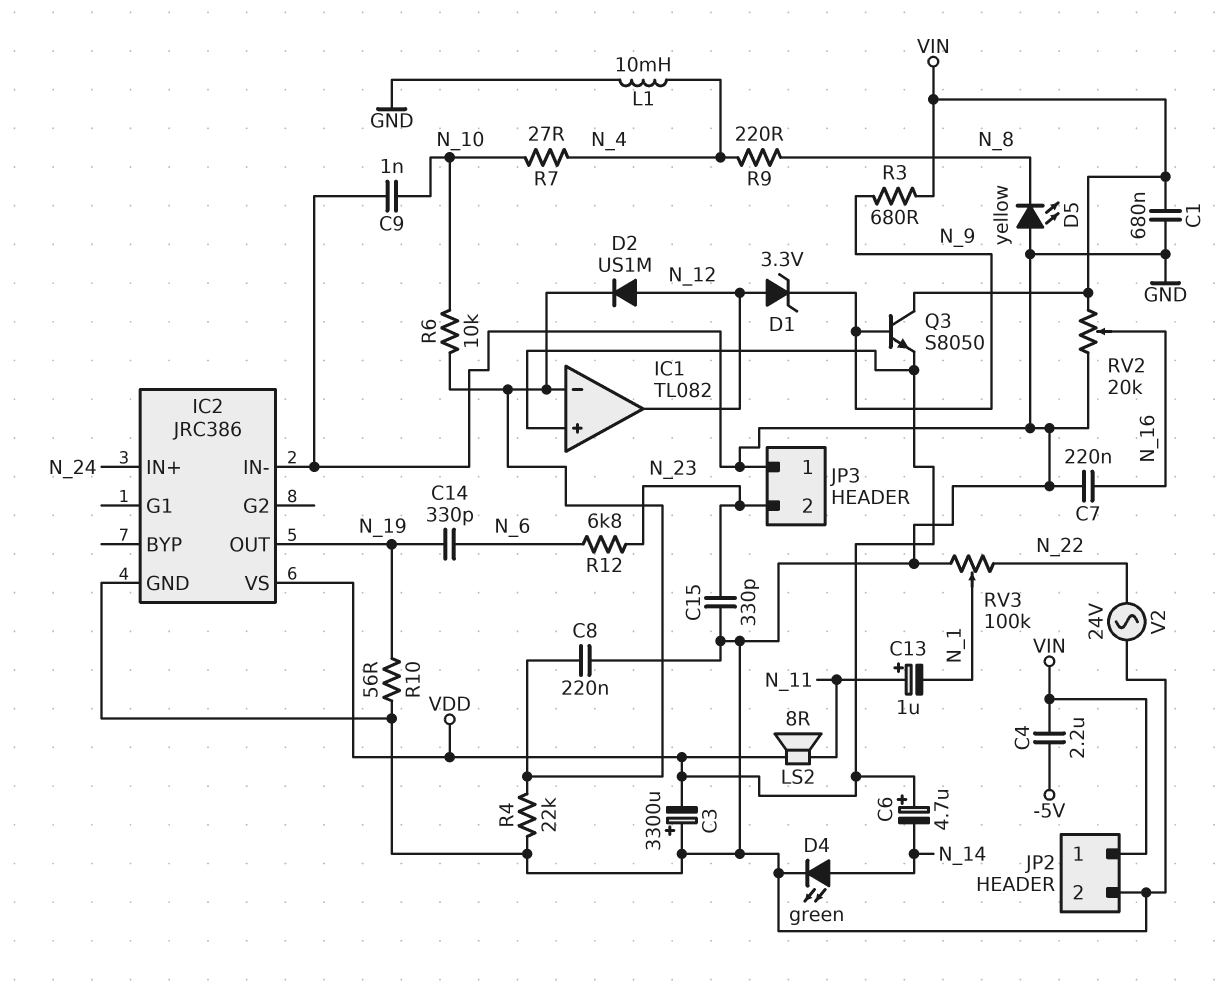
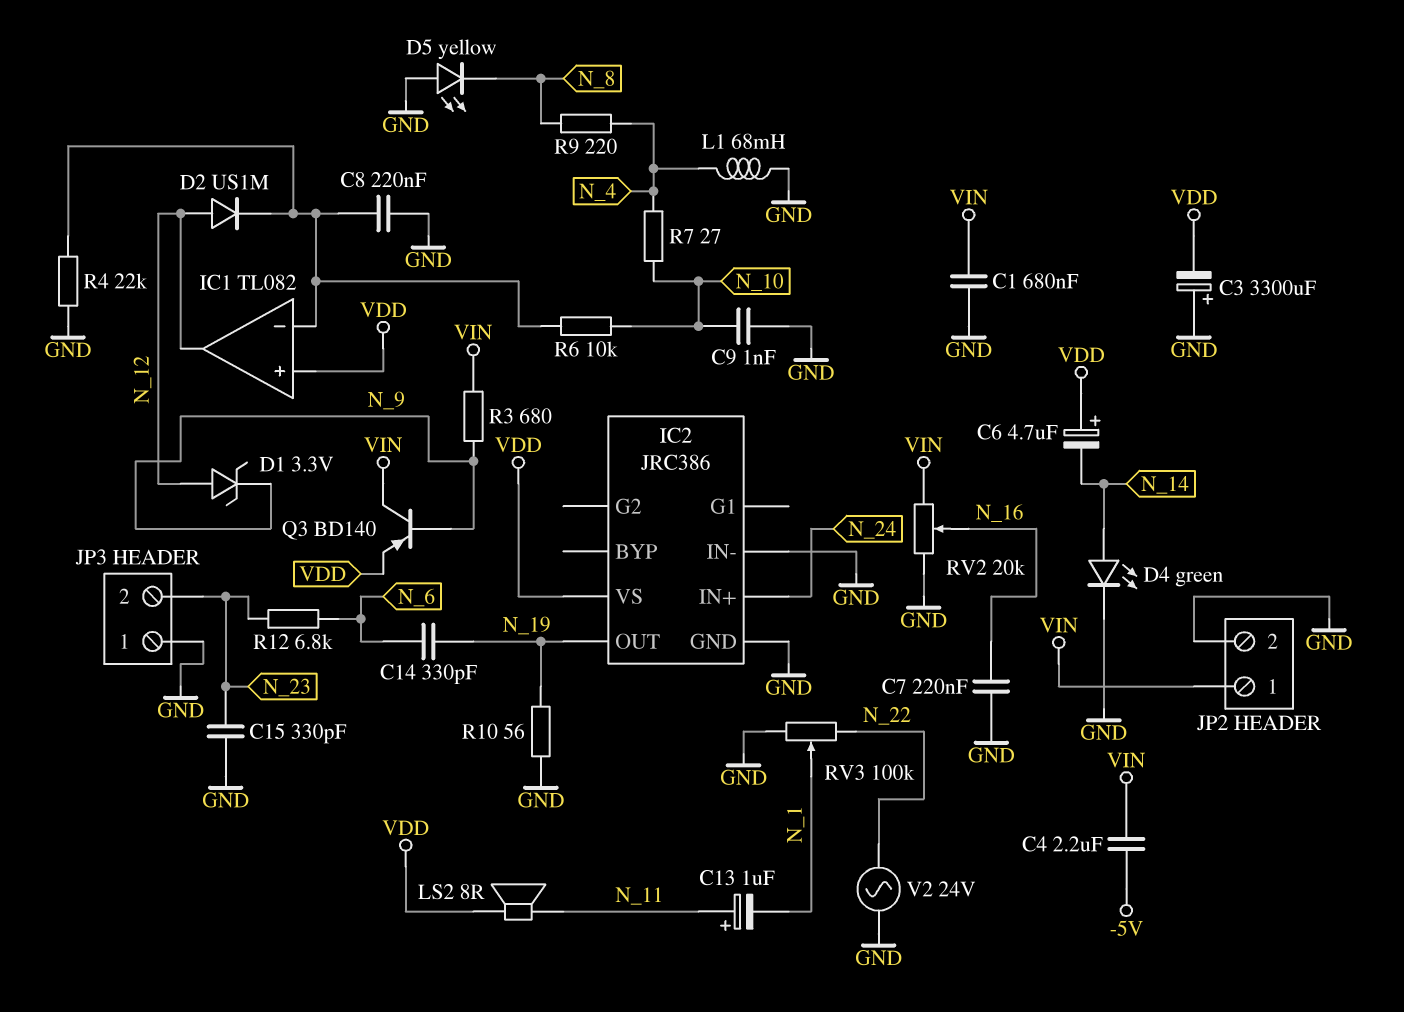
L1: 10mH (GND, N_4) -> 68mH (GND, N_4)
Q3: NPN S8050 (B N_9, C VIN, E VDD) -> PNP BD140 (B N_9, C VIN, E VDD)

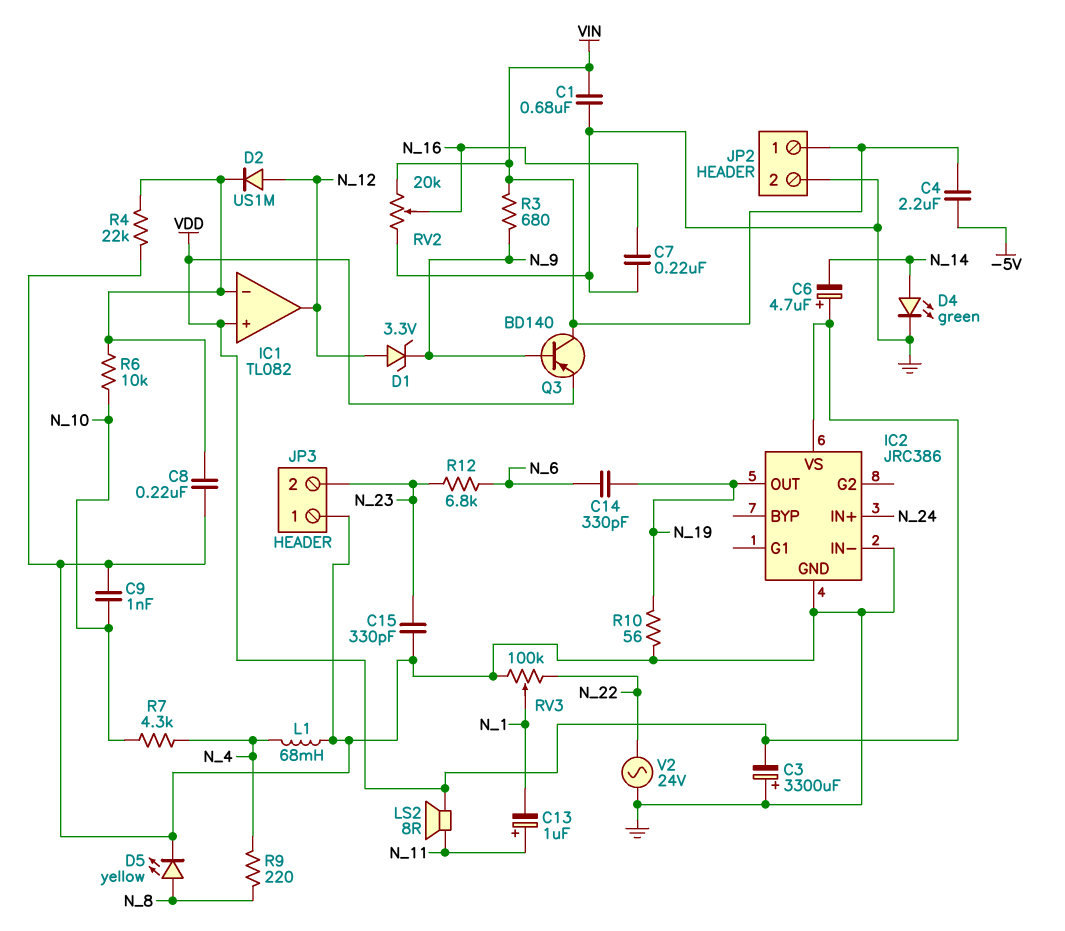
D5: LED yellow (A GND, K N_8) -> LED yellow (A N_8, K GND)
R7: 27 (N_4, N_10) -> 4.3k (N_4, N_10)

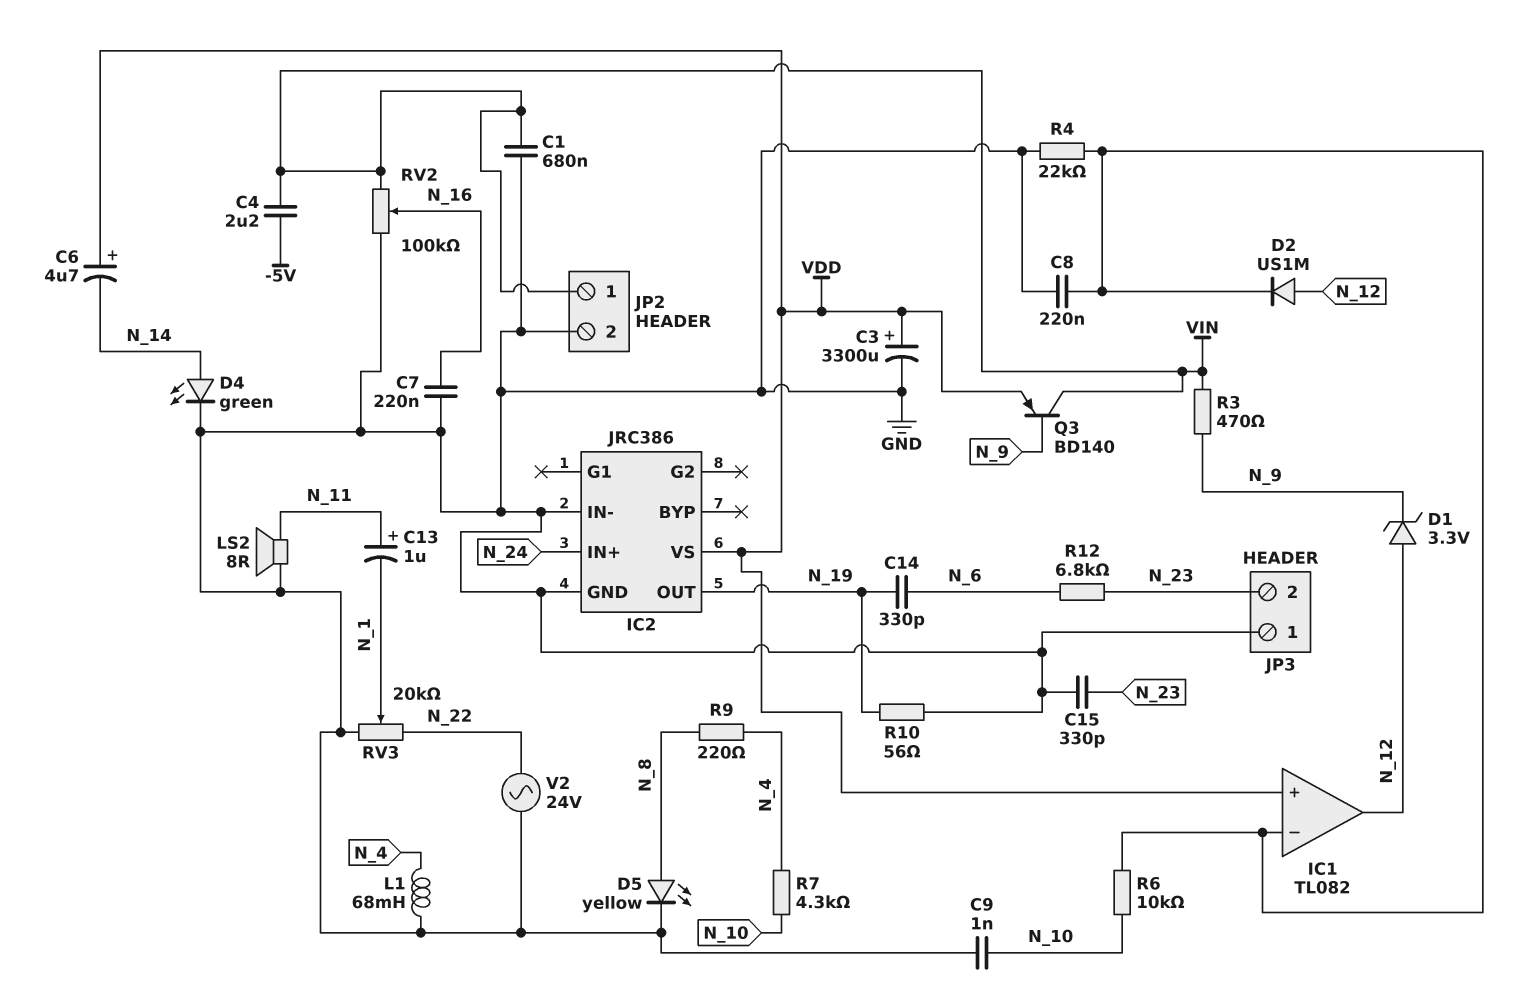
C3: 3300uF (plus GND, minus VDD) -> 3300uF (plus VDD, minus GND)
LS2: speaker 8R (N_11, VDD) -> speaker 8R (GND, N_11)
R3: 680 (N_9, VIN) -> 470 (N_9, VIN)
RV2: 20k (GND, VIN, wiper N_16) -> 100k (GND, VIN, wiper N_16)
RV3: 100k (GND, N_22, wiper N_1) -> 20k (GND, N_22, wiper N_1)

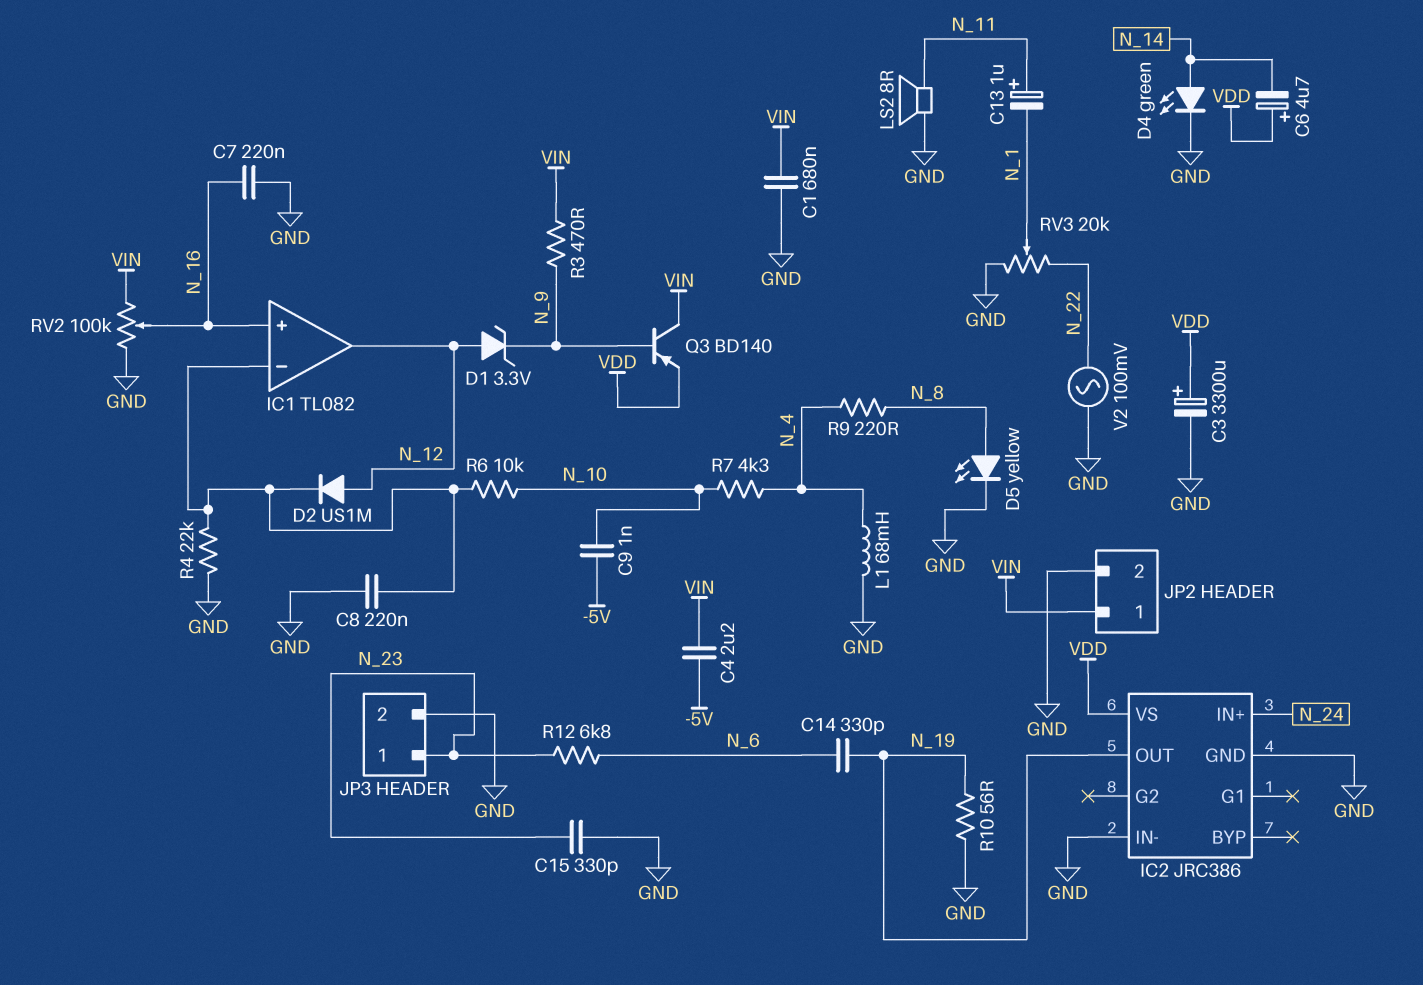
C9: 1nF (GND, N_10) -> 1nF (-5V, N_10)
IC1 pin in+: VDD -> N_16
JP3 pin 1: GND -> N_23
JP3 pin 2: N_23 -> GND
V2: AC 24V (GND, N_22) -> AC 100mV (GND, N_22)

